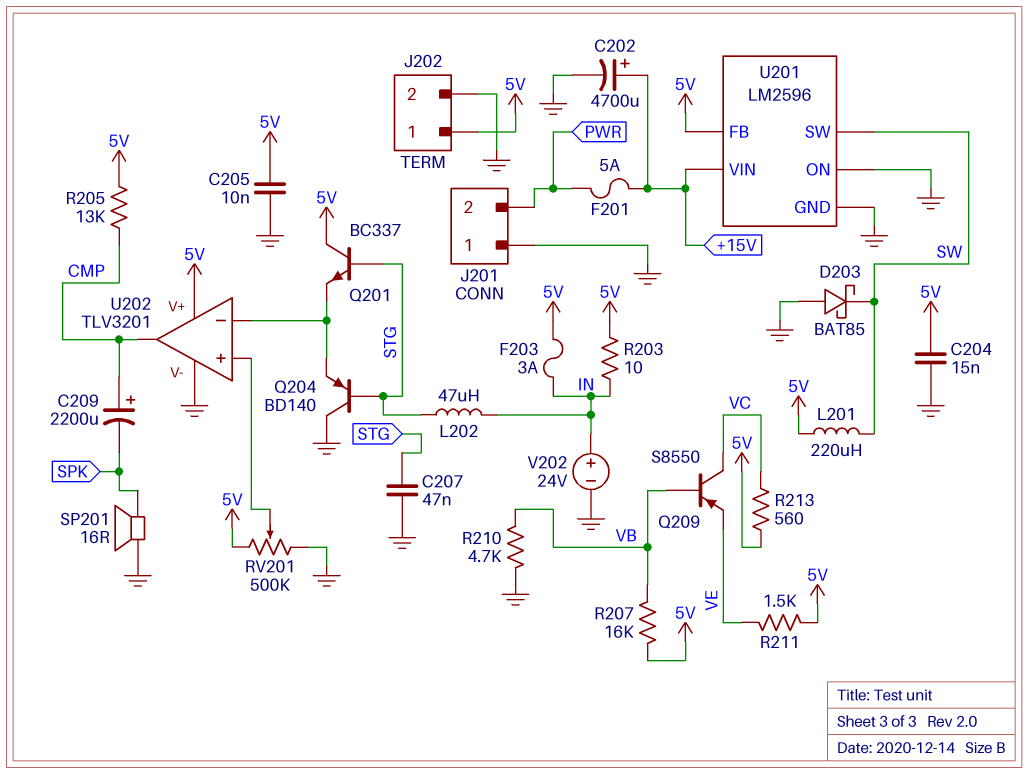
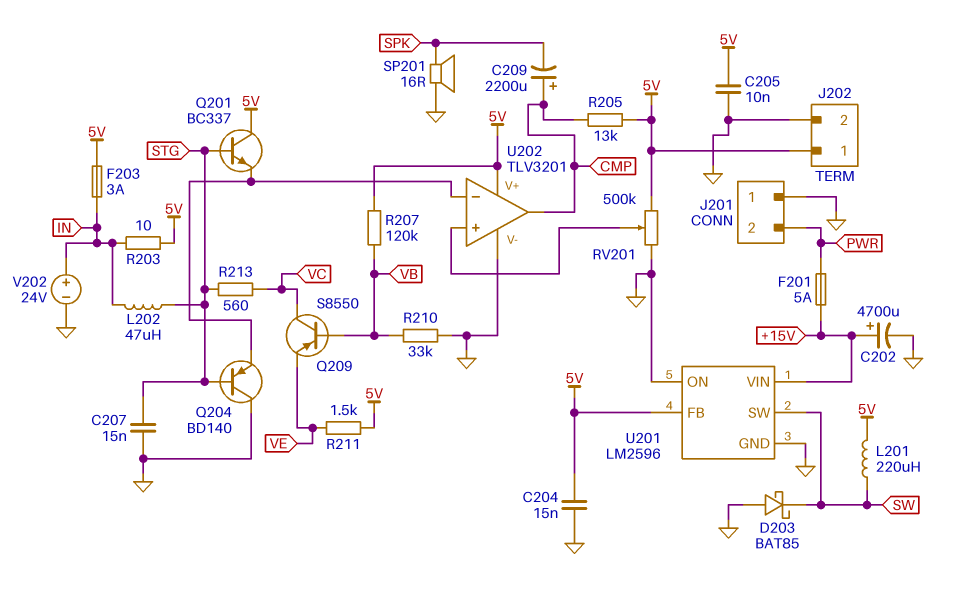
C207: 47nF (GND, STG) -> 15nF (GND, STG)
R207: 16k (5V, VB) -> 120k (5V, VB)
R210: 4.7k (GND, VB) -> 33k (GND, VB)
R213: 560 (5V, VC) -> 560 (STG, VC)

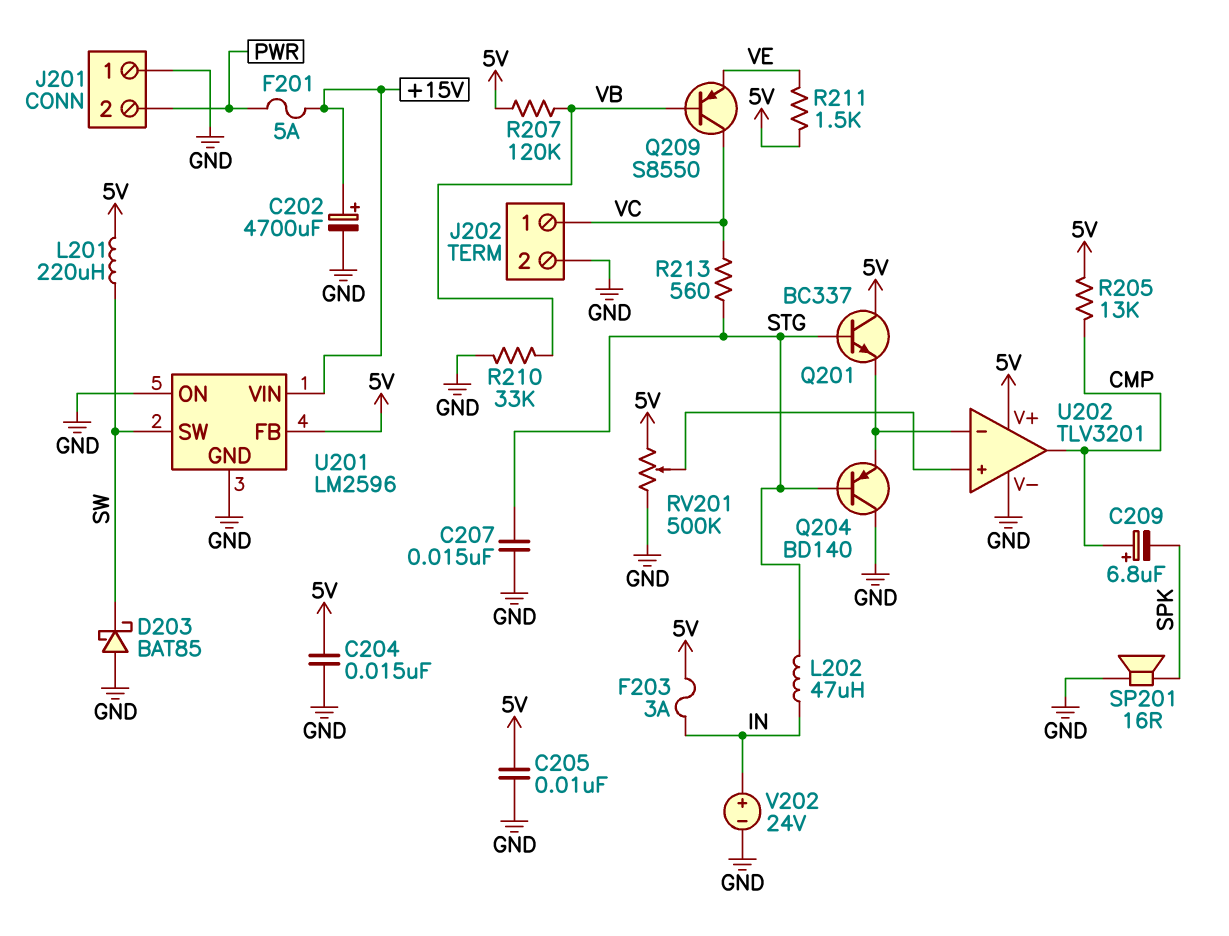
C209: 2200uF (plus CMP, minus SPK) -> 6.8uF (plus CMP, minus SPK)
J202 pin 1: 5V -> VC
R203: 10 (5V, IN) -> none

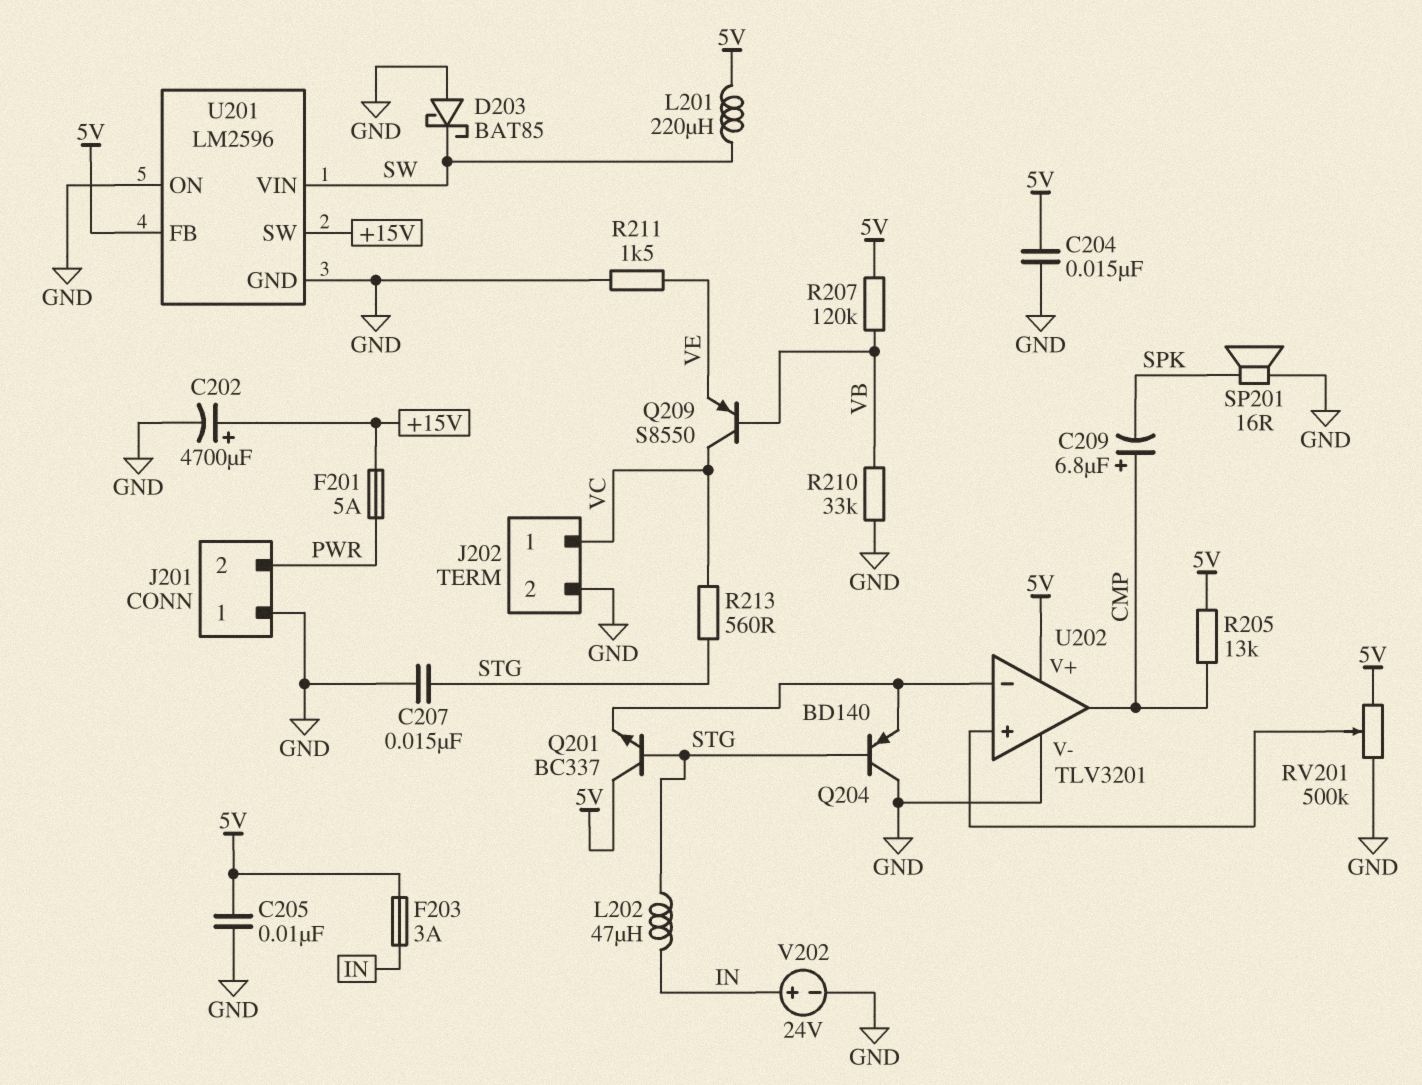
R211: 1.5k (5V, VE) -> 1.5k (GND, VE)
U201 pin SW: SW -> +15V
U201 pin VIN: +15V -> SW

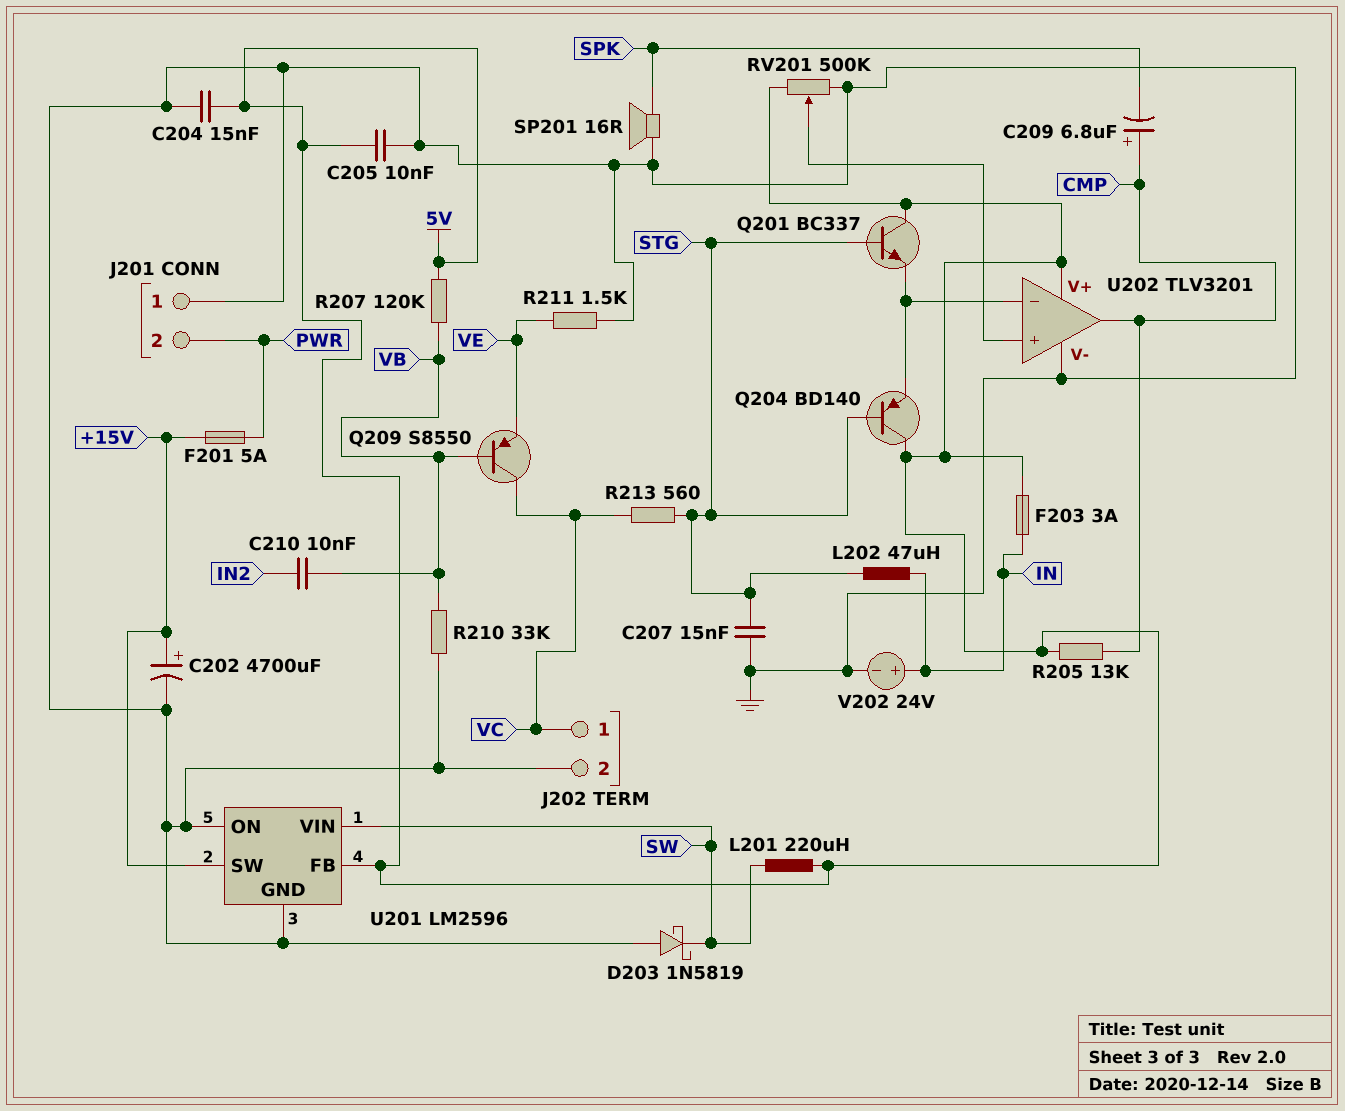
C210: none -> 10nF (IN2, VB)
D203: schottky BAT85 (A GND, K SW) -> schottky 1N5819 (A GND, K SW)
Q204: PNP BD140 (B STG, C GND, E U202/in-) -> PNP BD140 (B STG, C 5V, E U202/in-)

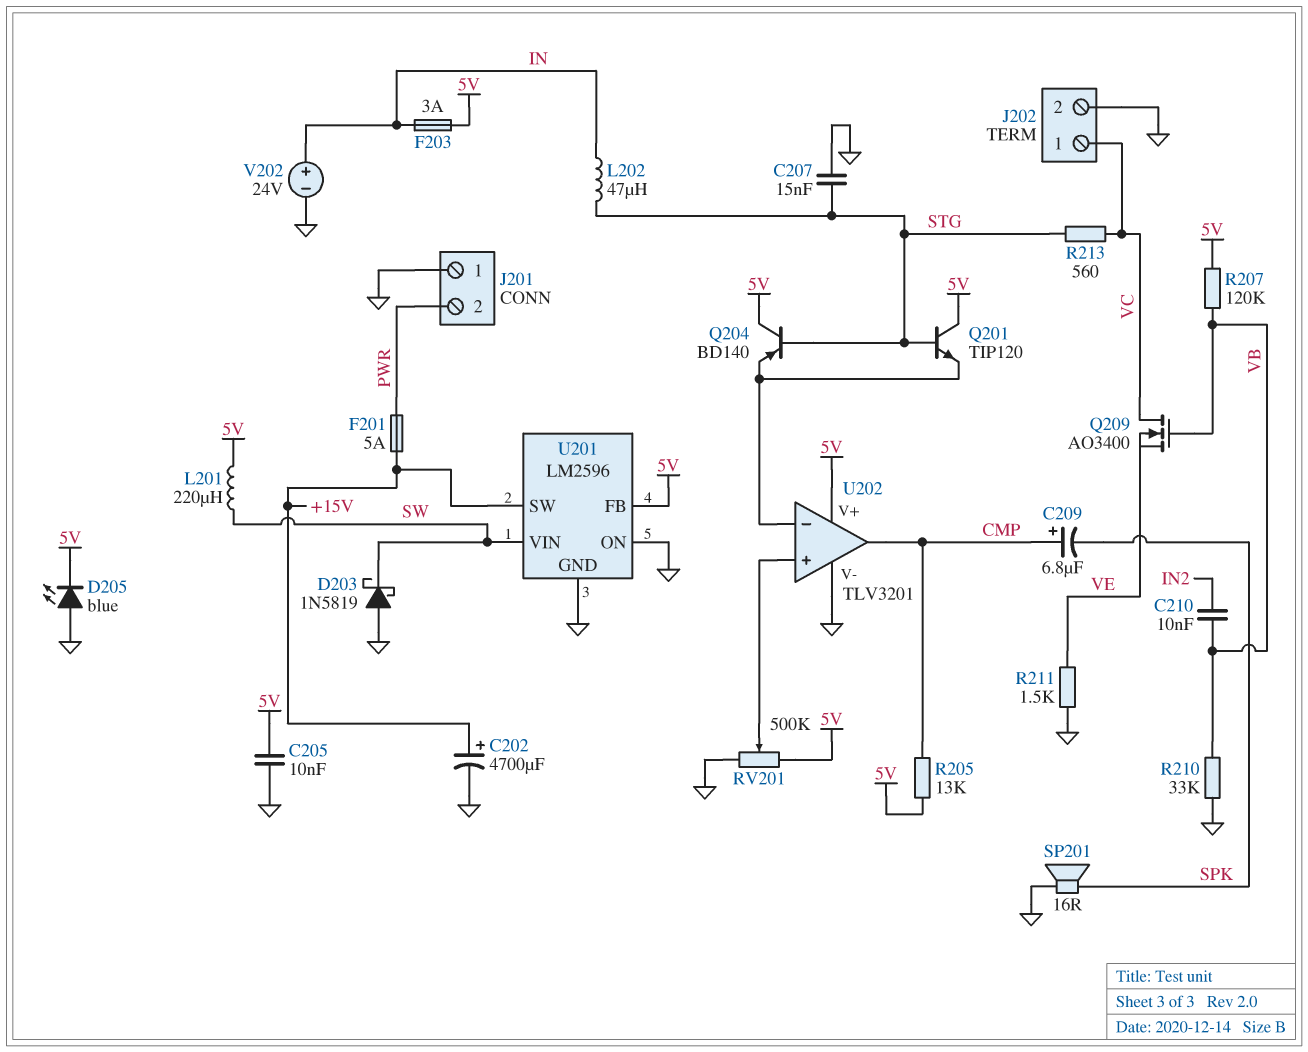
C204: 15nF (5V, GND) -> none
D205: none -> LED blue (A GND, K 5V)
Q201: NPN BC337 (B STG, C 5V, E U202/in-) -> NPN TIP120 (B STG, C 5V, E U202/in-)
Q209: PNP S8550 (B VB, C VC, E VE) -> NMOS AO3400 (G VB, D VC, S VE)

